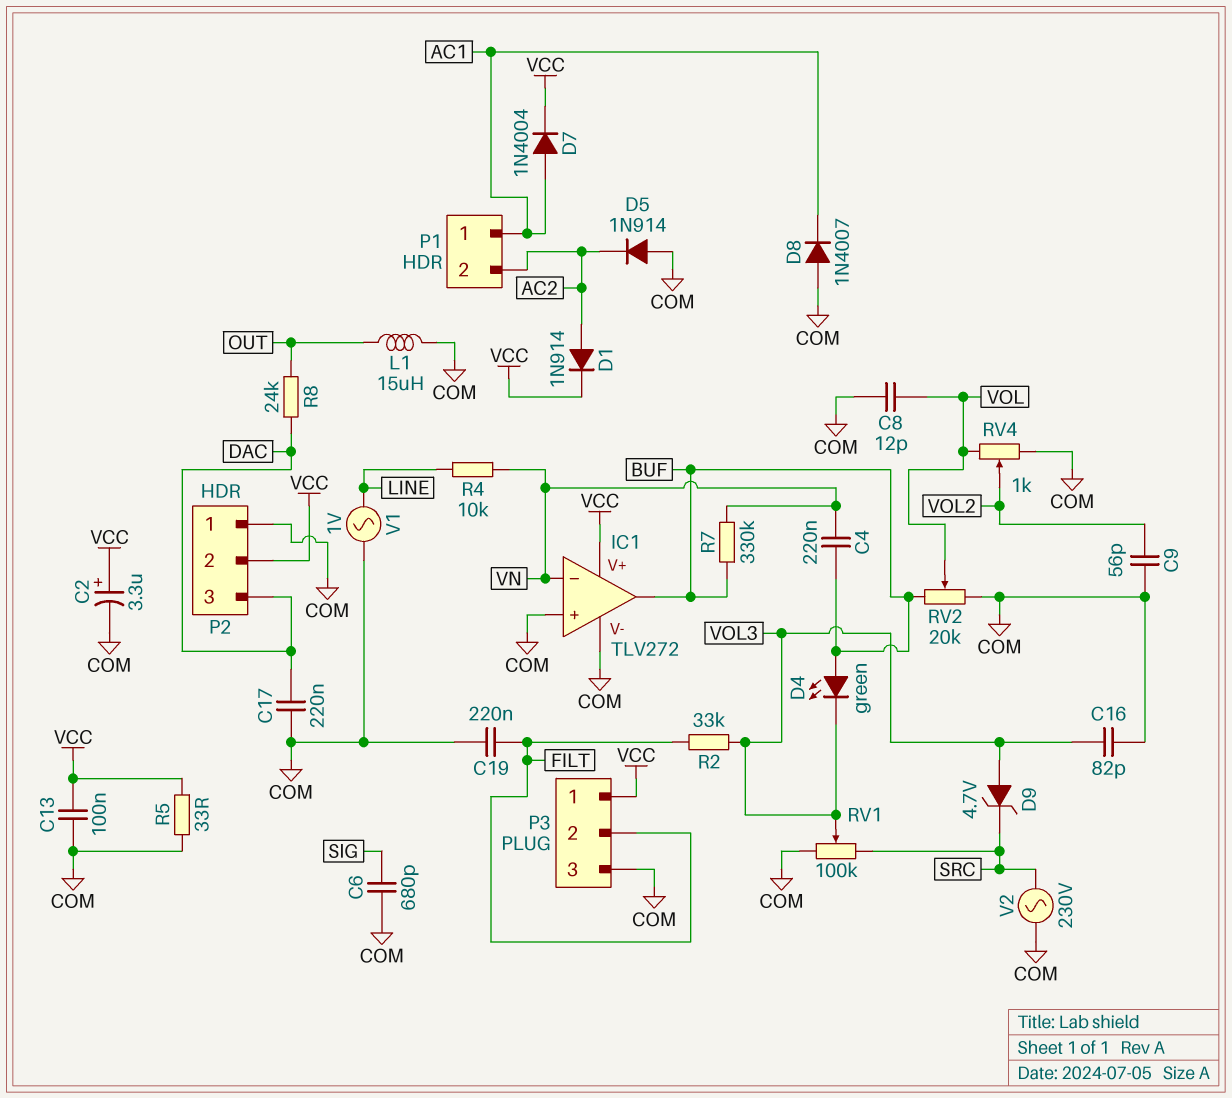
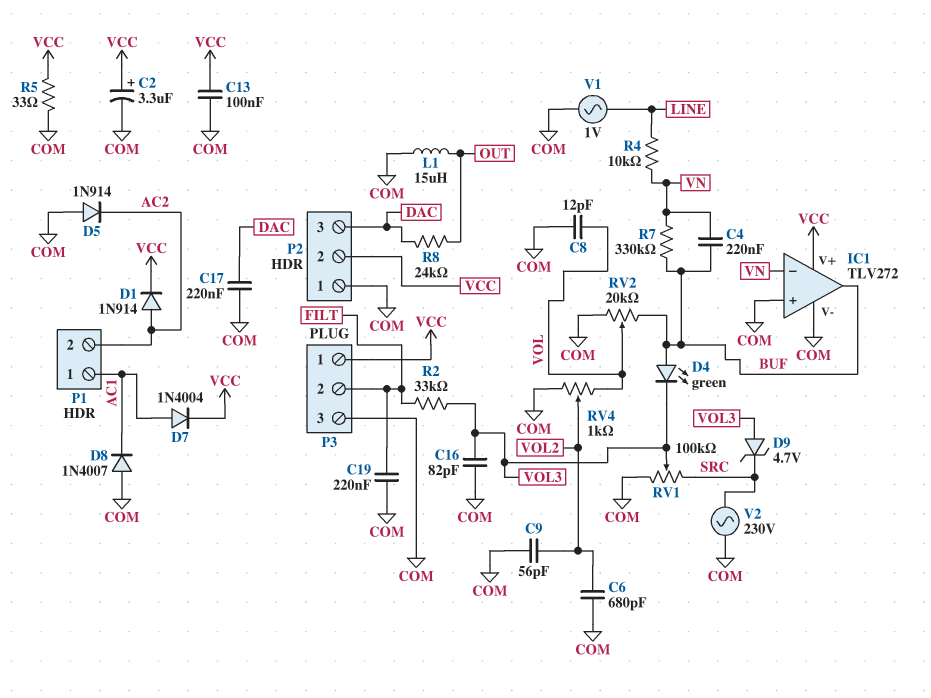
C6: 680pF (COM, SIG) -> 680pF (COM, VOL2)

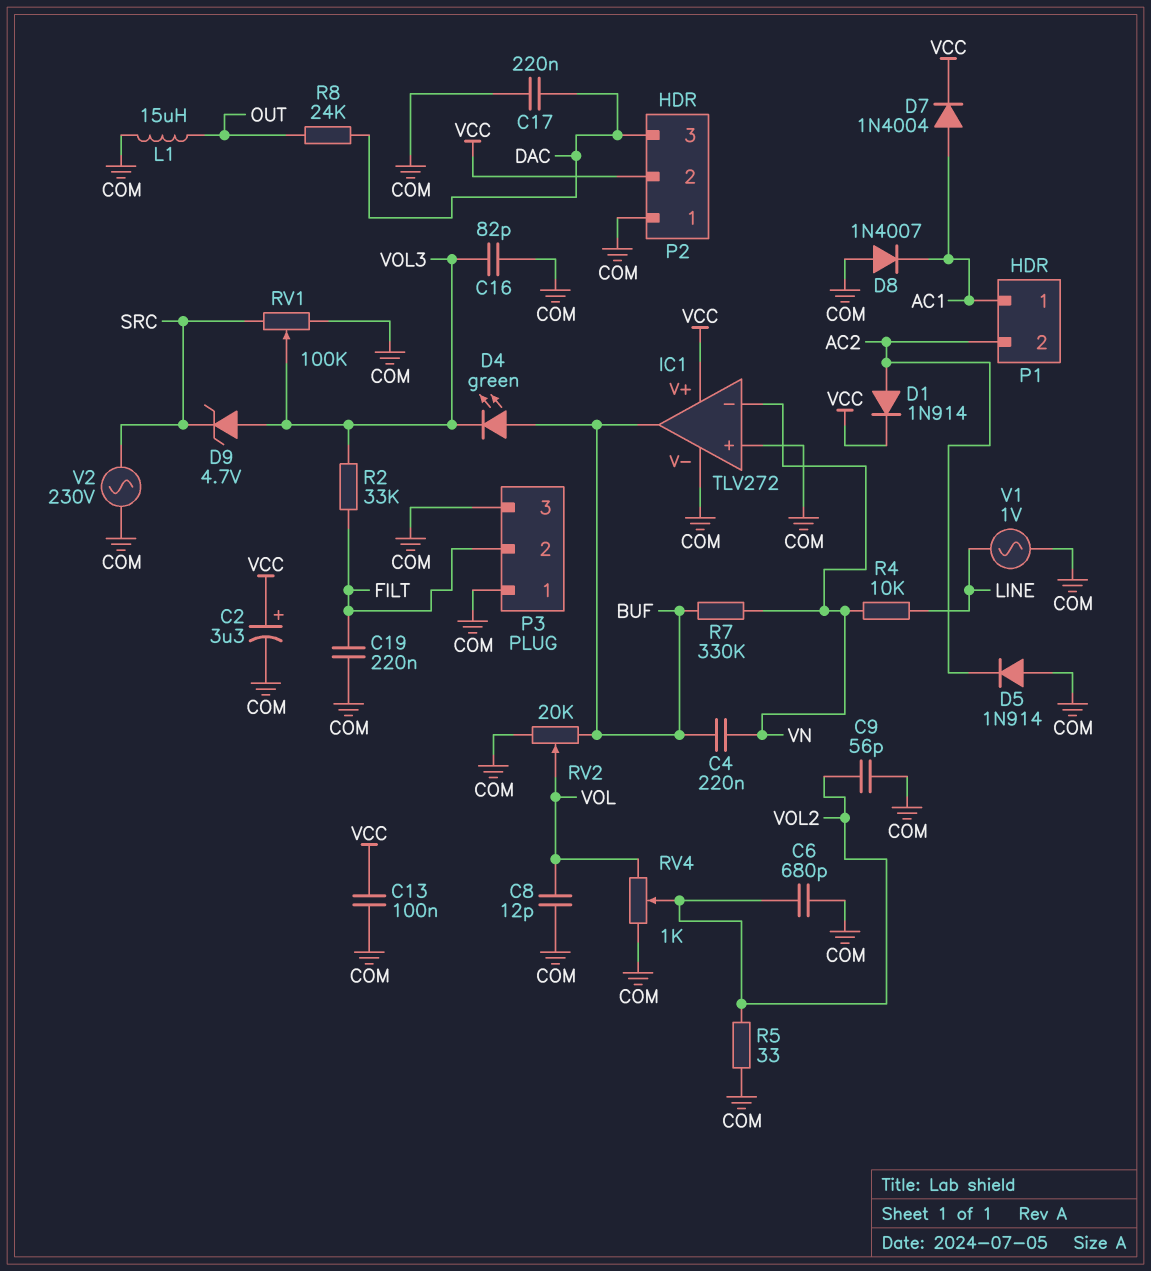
P3 pin 1: VCC -> COM
R5: 33 (COM, VCC) -> 33 (COM, VOL2)

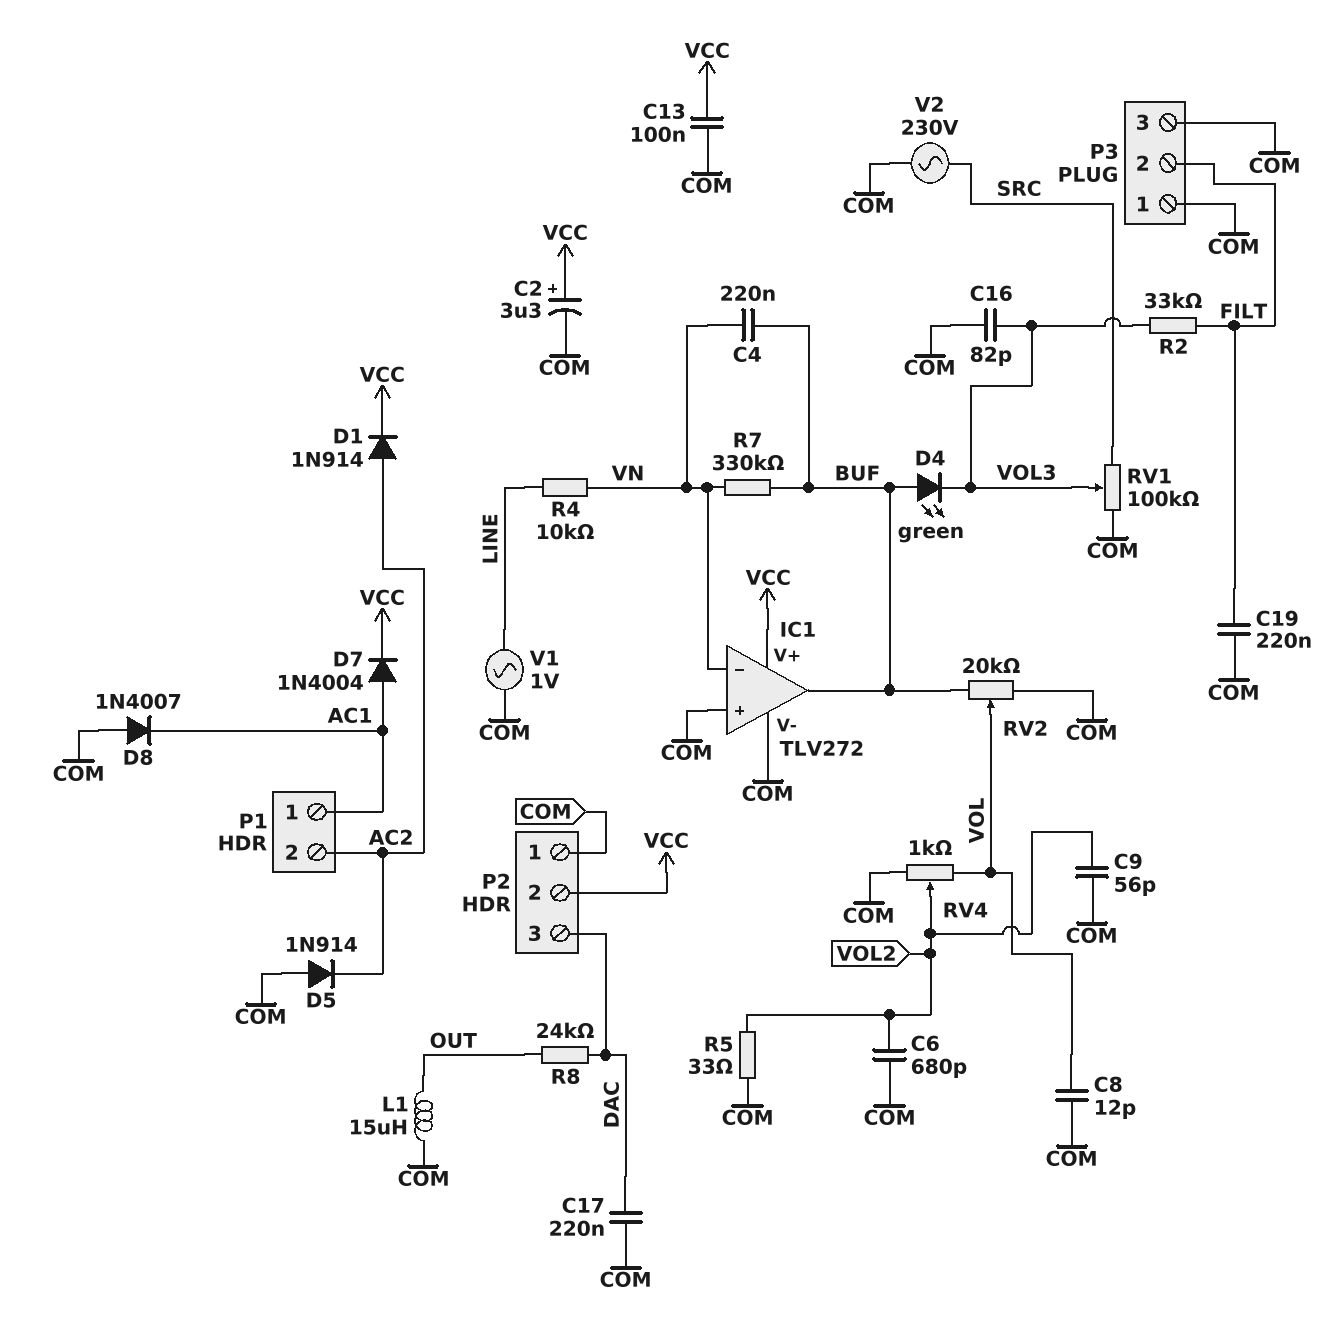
D9: zener 4.7V (A VOL3, K SRC) -> none

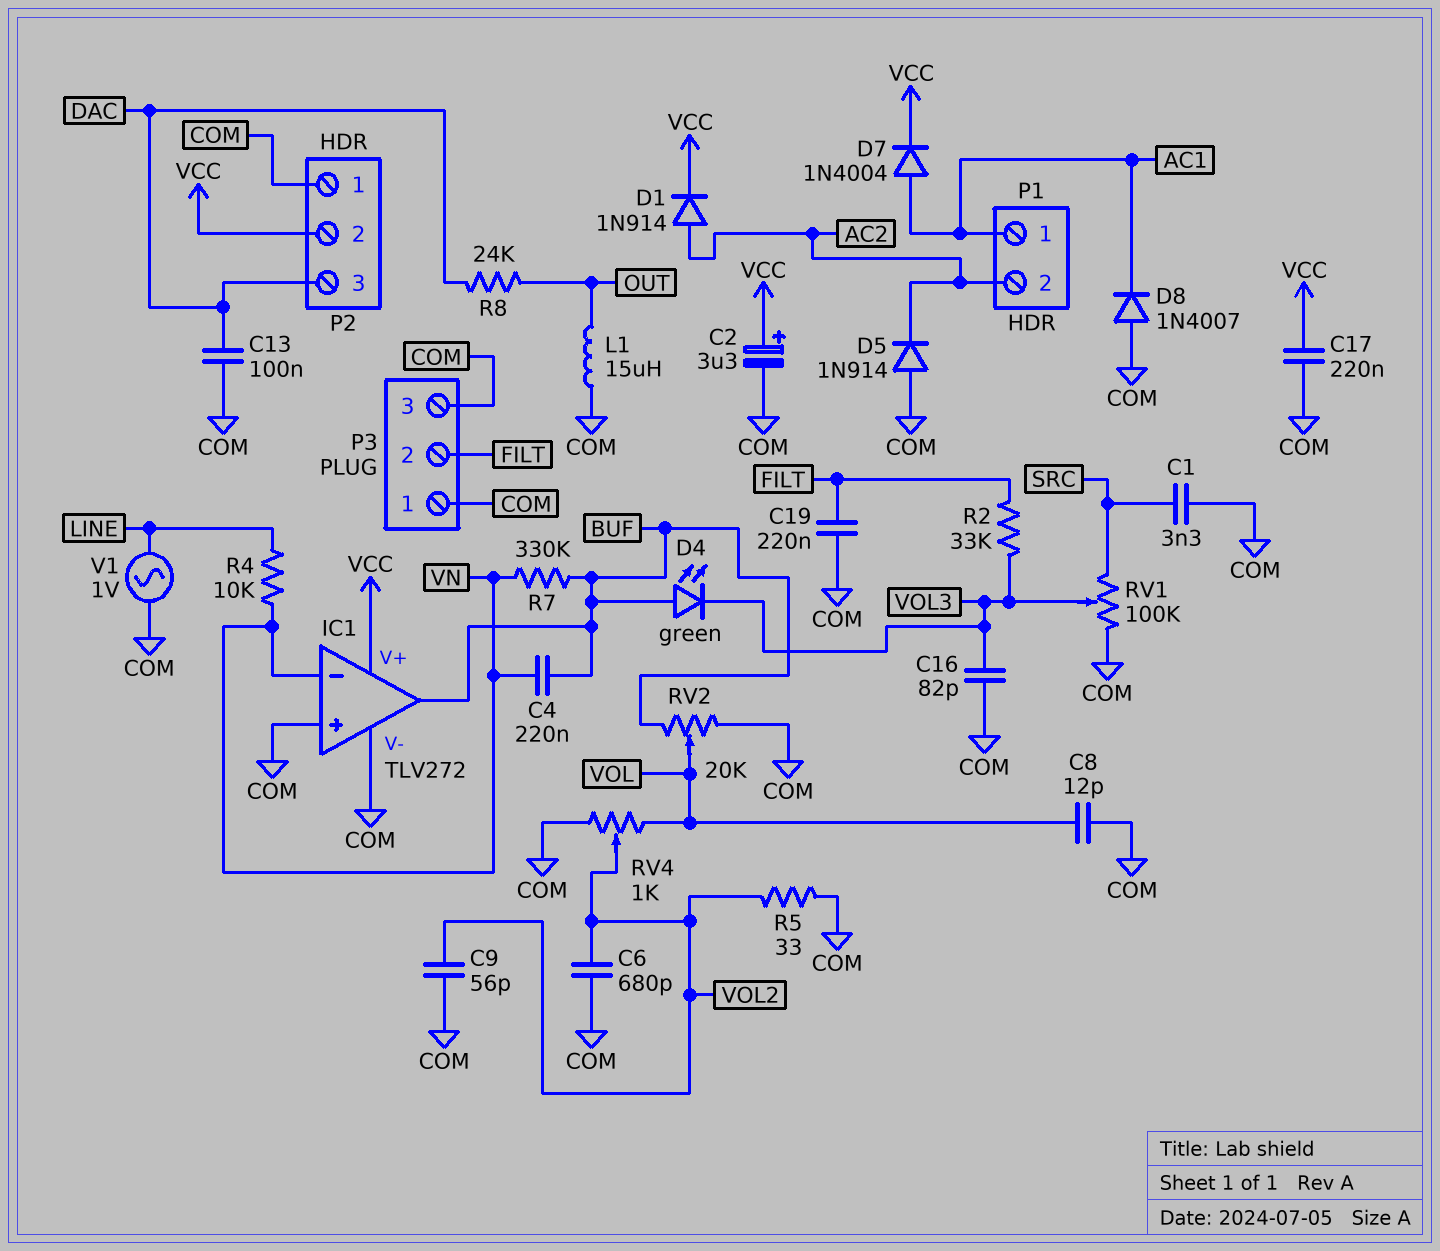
C1: none -> 3.3nF (COM, SRC)
C13: 100nF (COM, VCC) -> 100nF (COM, DAC)
C17: 220nF (COM, DAC) -> 220nF (COM, VCC)
V2: AC 230V (COM, SRC) -> none

